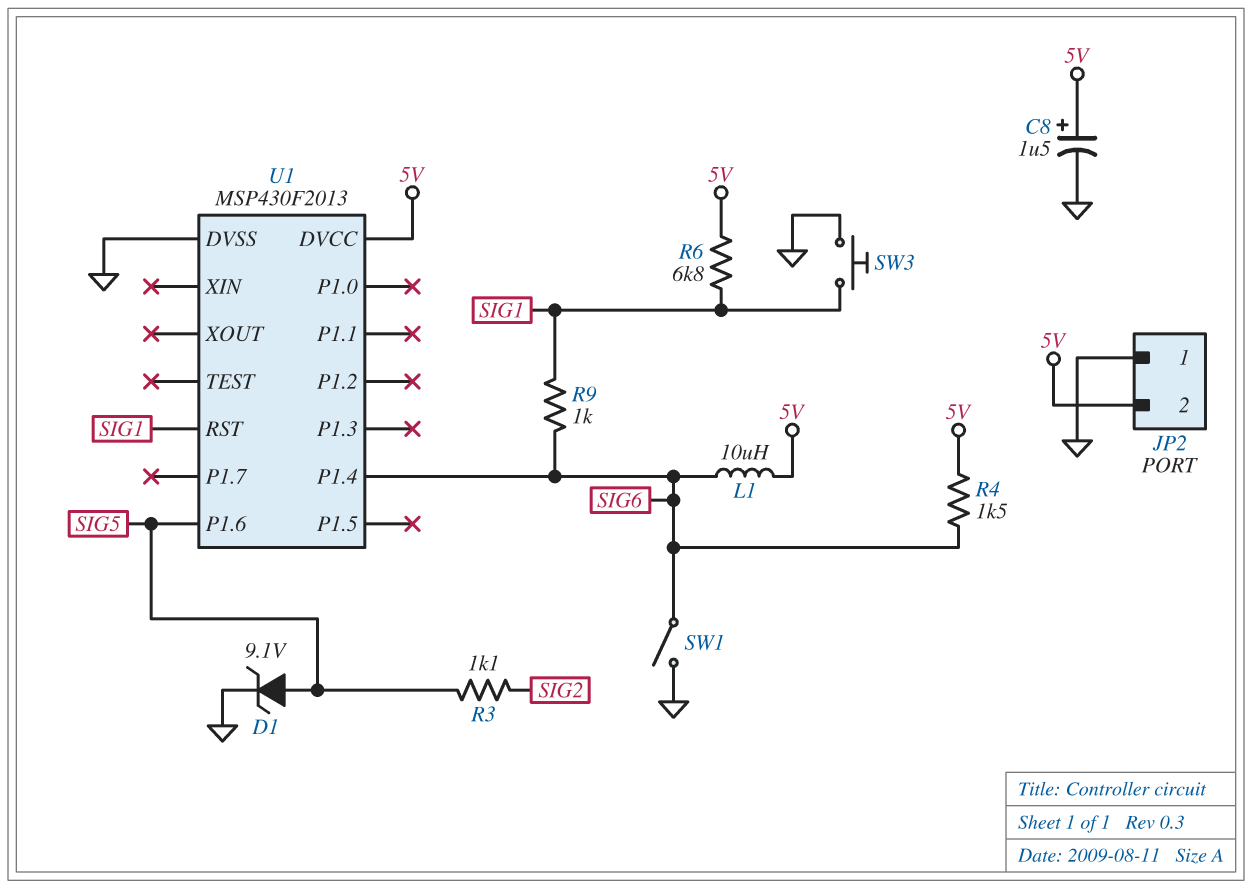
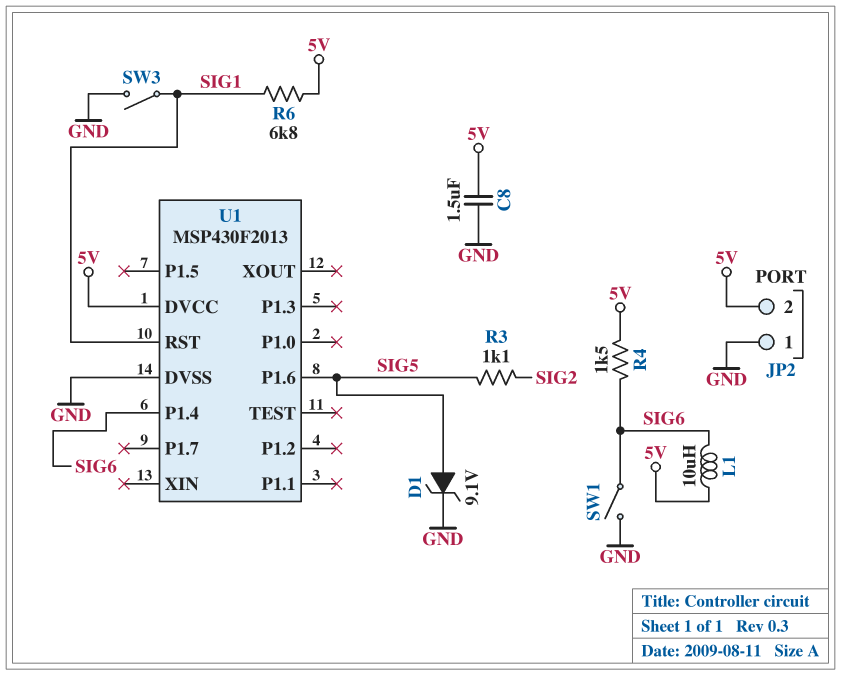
C8: 1.5uF (plus 5V, minus GND) -> 1.5uF (5V, GND)
R9: 1k (SIG1, SIG6) -> none
SW3: button (GND, SIG1) -> switch (GND, SIG1)

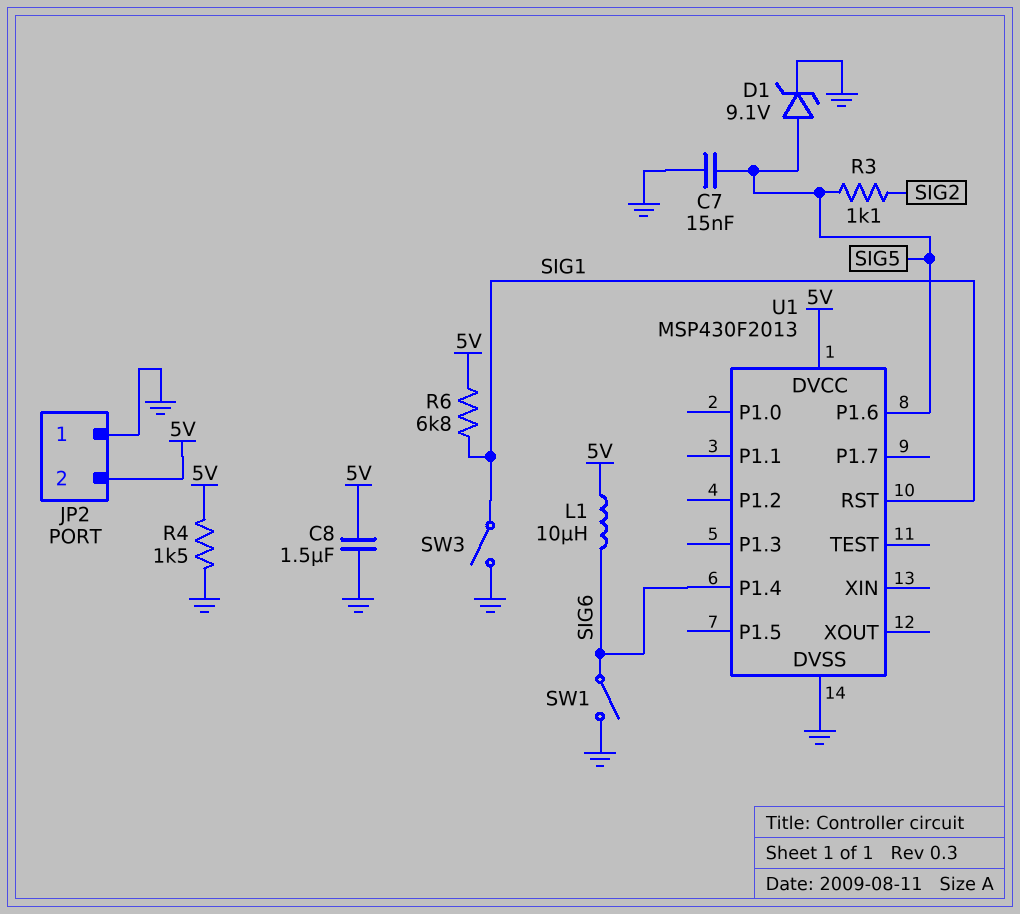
C7: none -> 15nF (GND, SIG5)
R4: 1.5k (5V, SIG6) -> 1.5k (5V, GND)

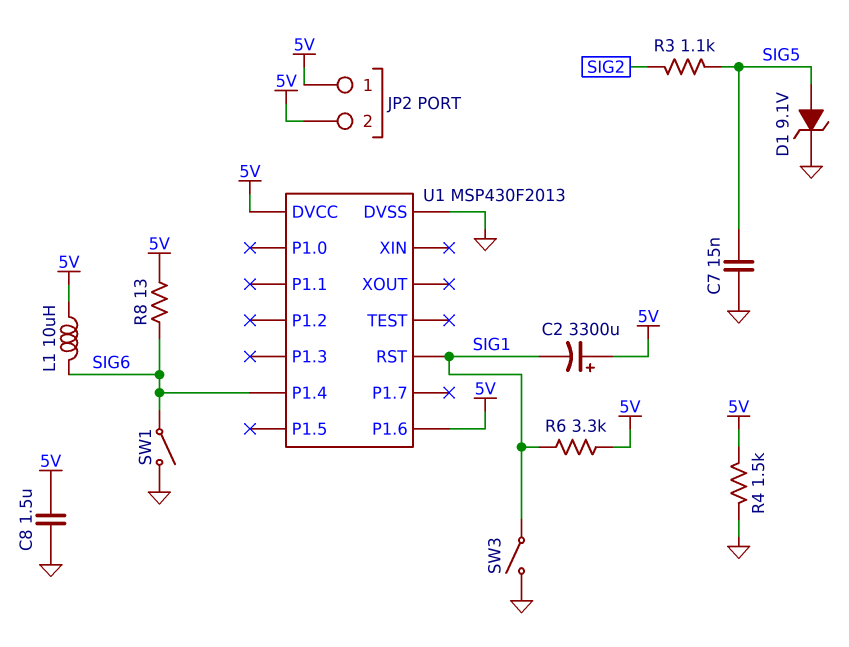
C2: none -> 3300uF (plus 5V, minus SIG1)
JP2 pin 1: GND -> 5V
R6: 6.8k (5V, SIG1) -> 3.3k (5V, SIG1)
R8: none -> 13 (5V, SIG6)
U1 pin P1.6: SIG5 -> 5V

